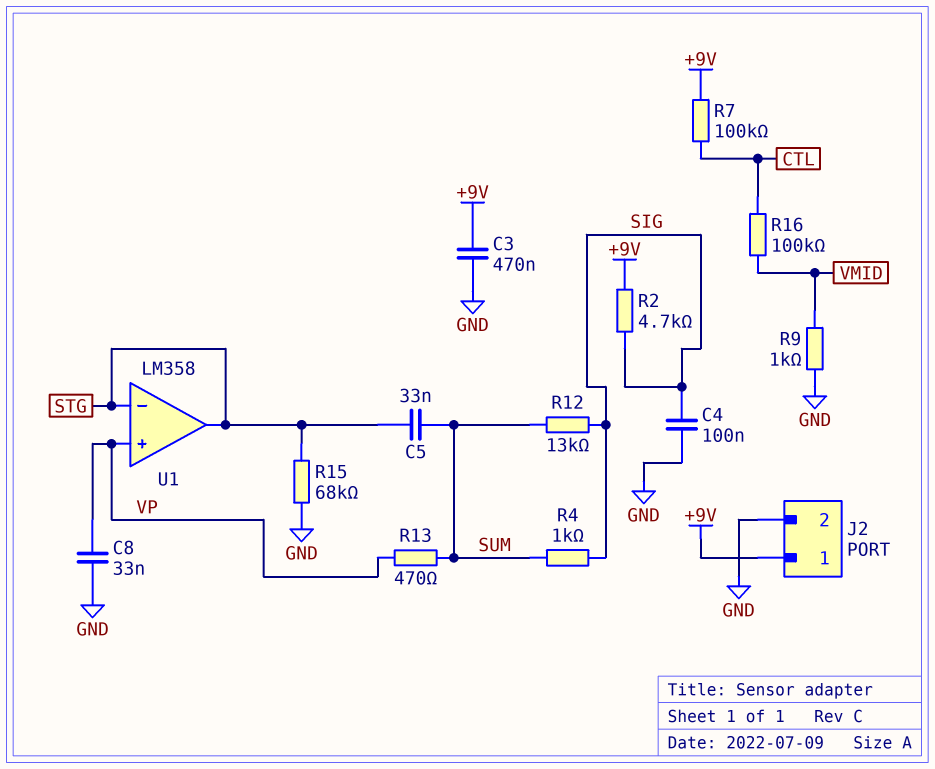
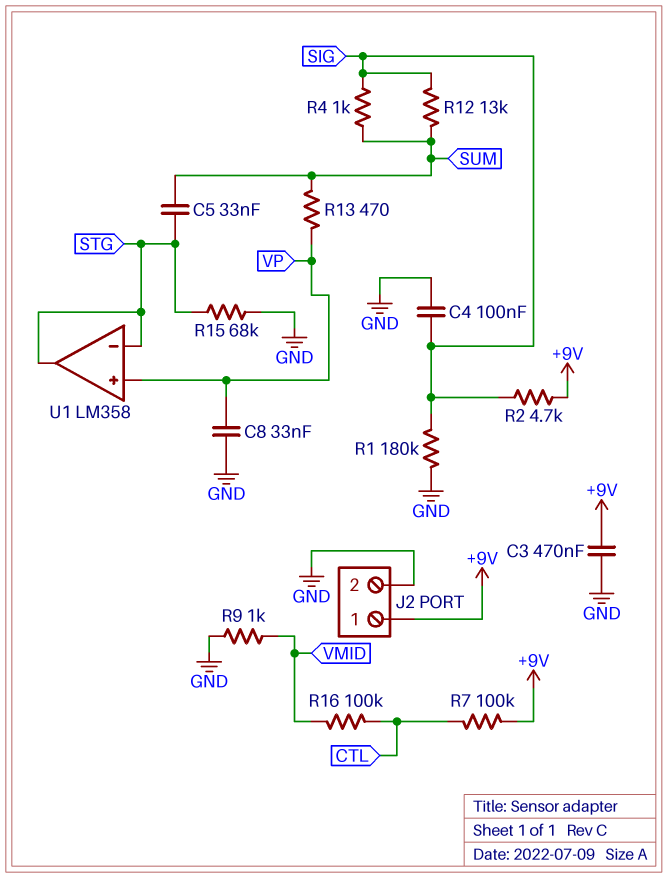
R1: none -> 180k (GND, SIG)

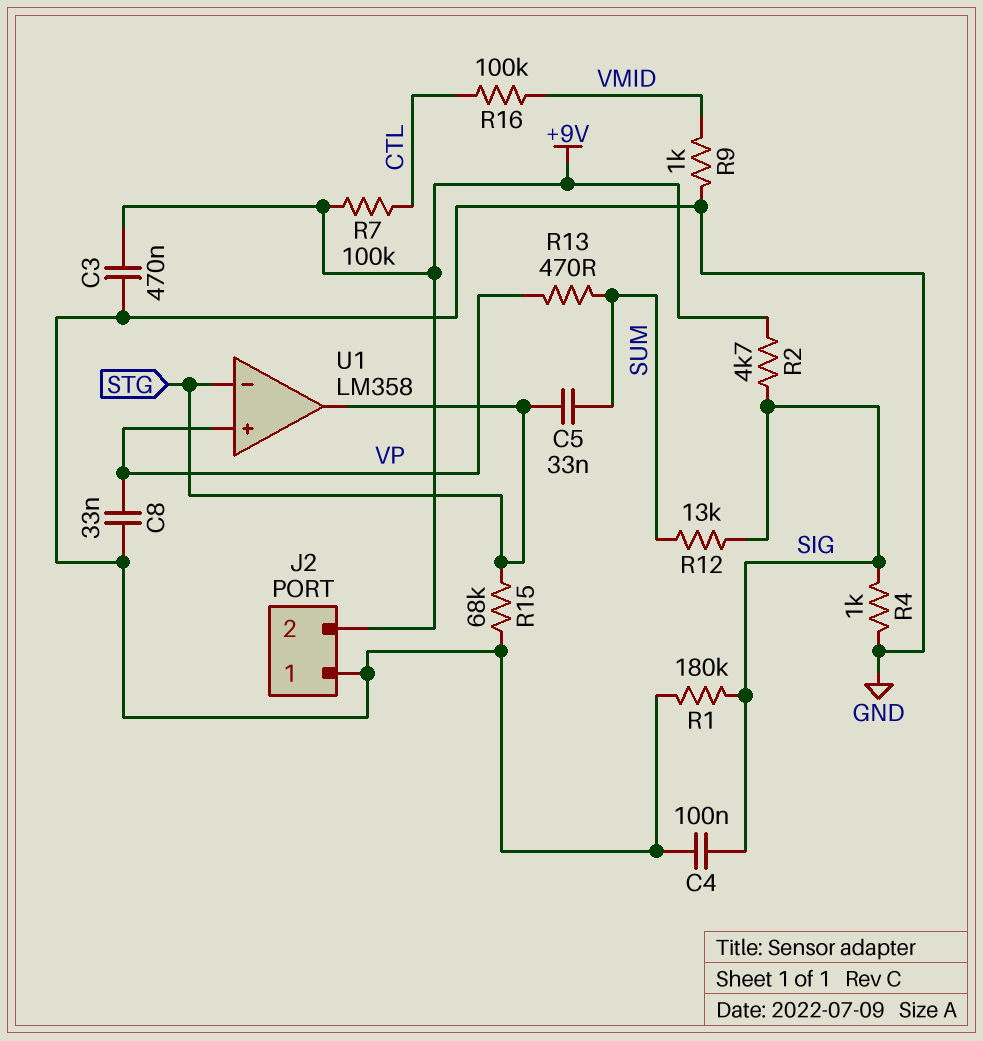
J2 pin 1: +9V -> GND
J2 pin 2: GND -> +9V
R4: 1k (SIG, SUM) -> 1k (GND, SIG)

